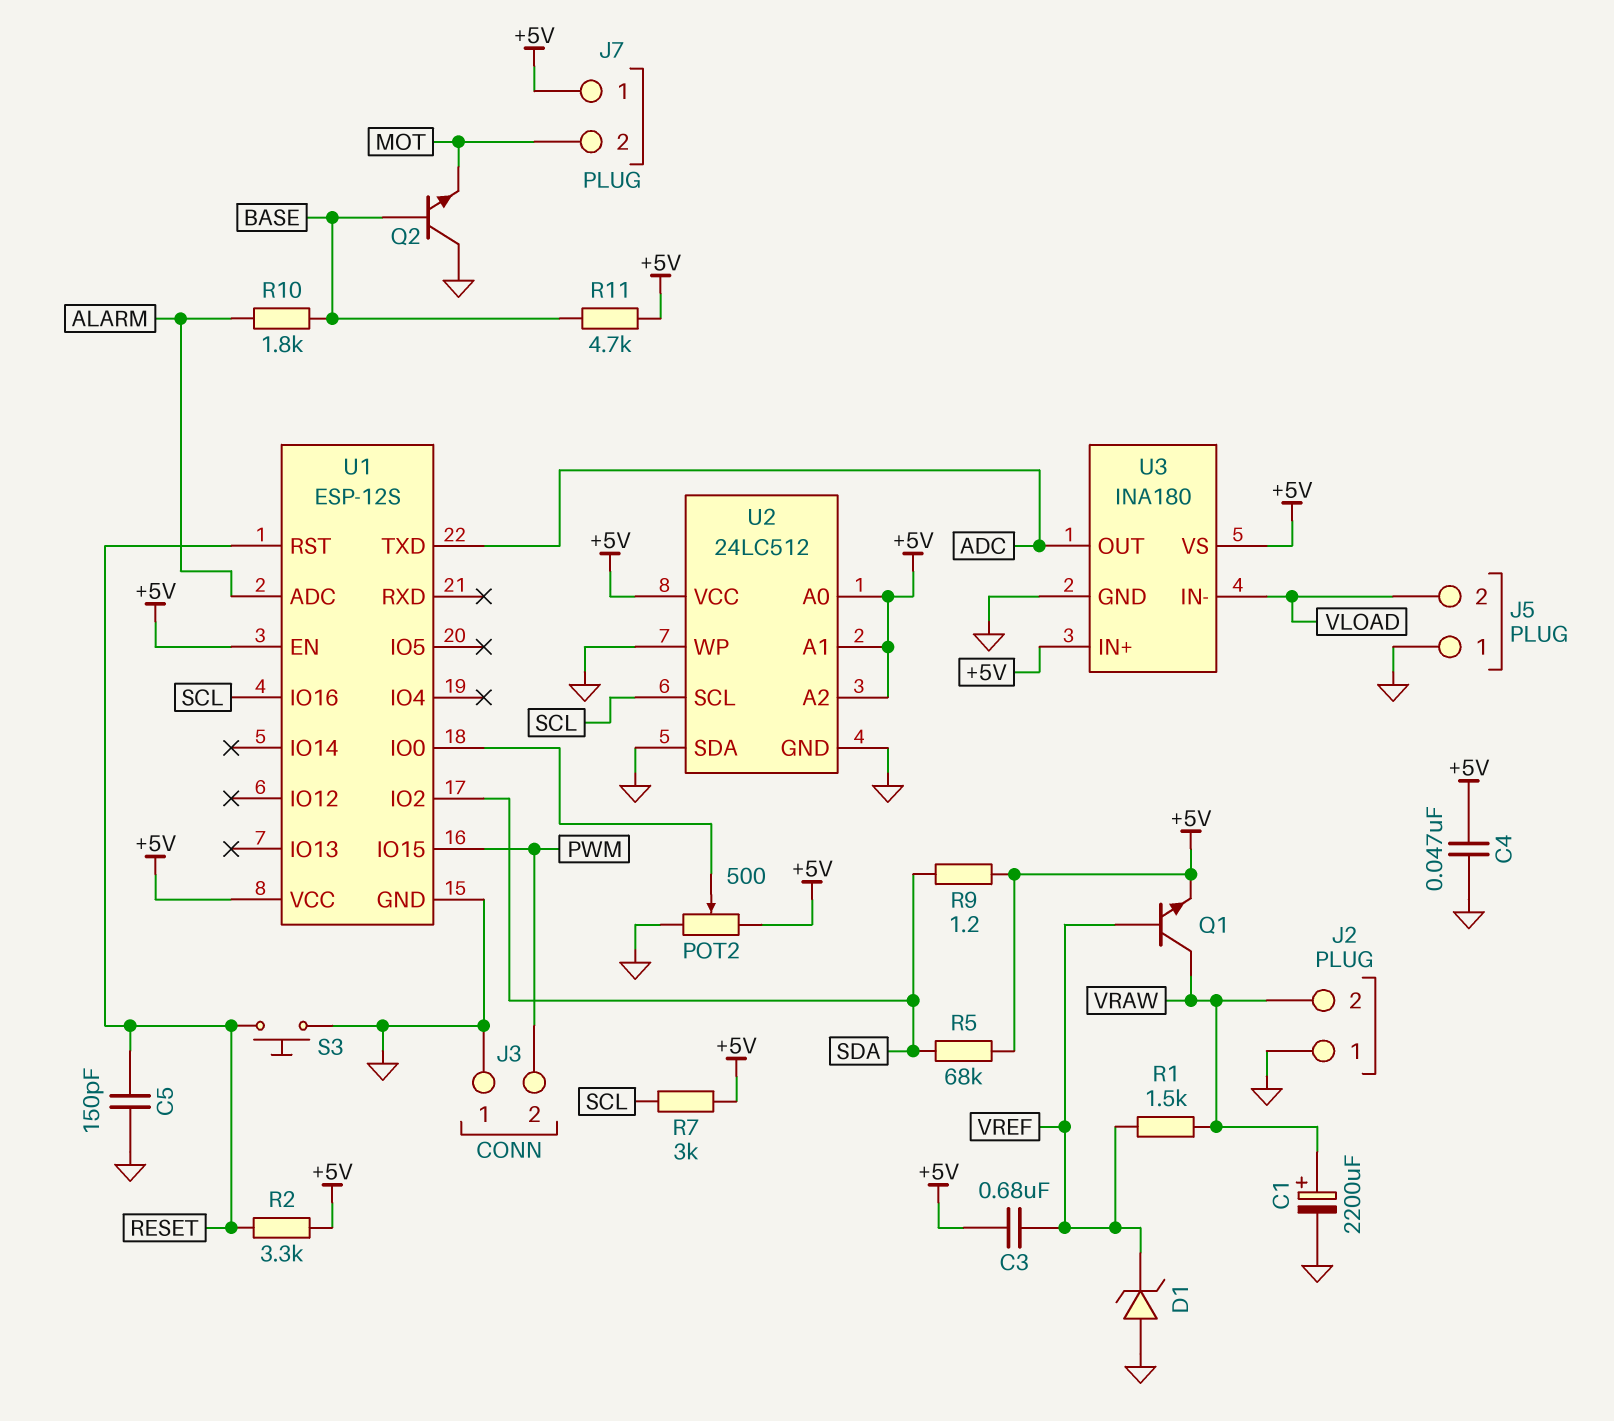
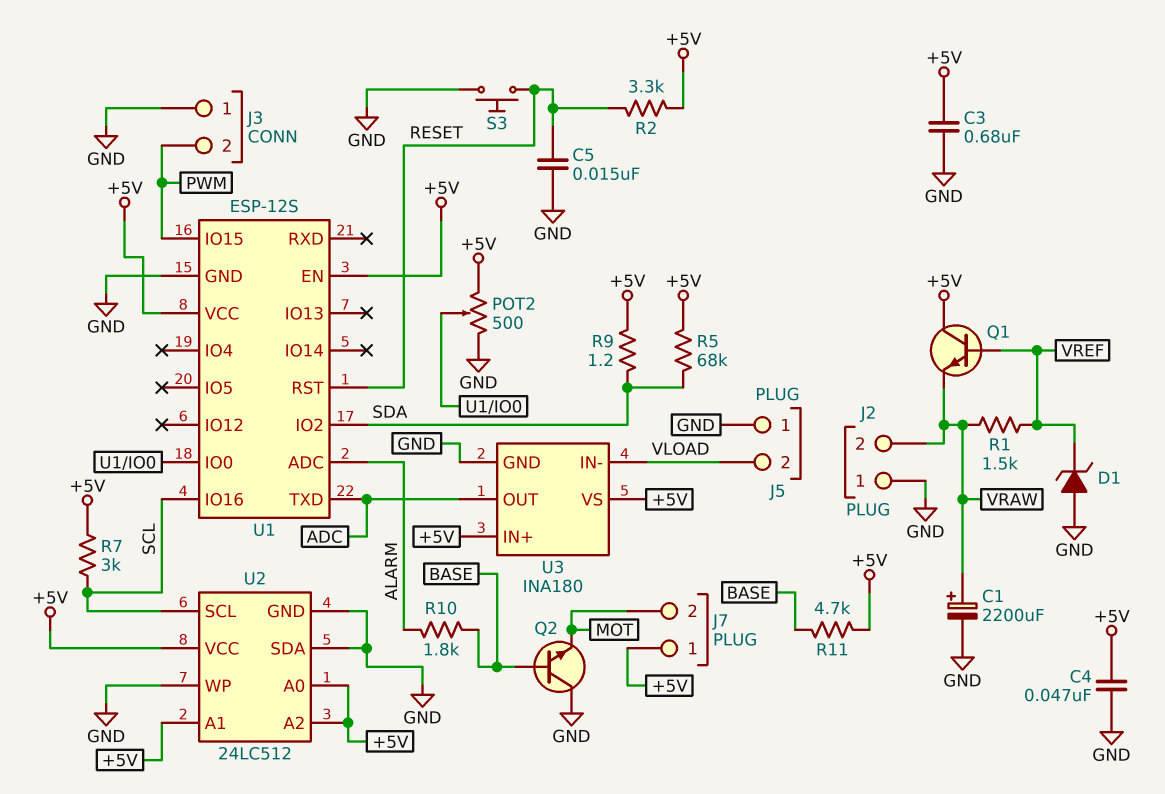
C3: 680nF (+5V, VREF) -> 680nF (+5V, GND)
C5: 150pF (GND, RESET) -> 15nF (GND, RESET)
Q1: NPN (B VREF, C VRAW, E +5V) -> NPN (B VREF, C +5V, E VRAW)

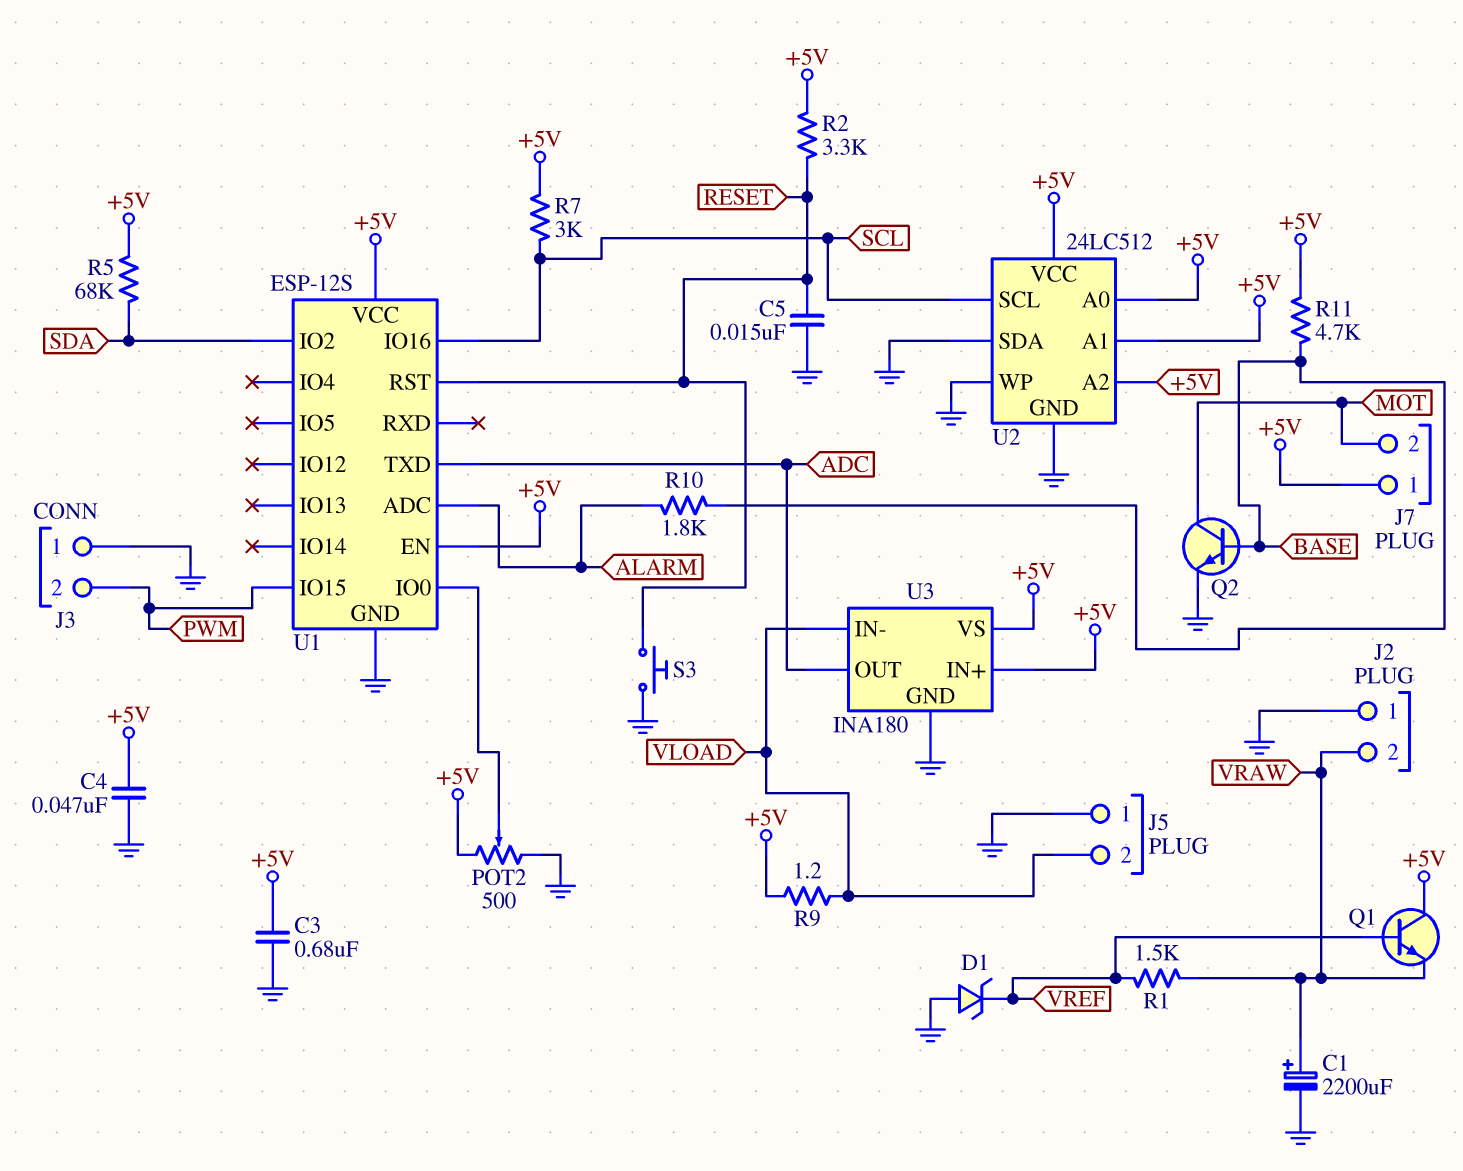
Q2: NPN (B BASE, C GND, E MOT) -> NPN (B BASE, C MOT, E GND)
R9: 1.2 (+5V, SDA) -> 1.2 (+5V, VLOAD)

